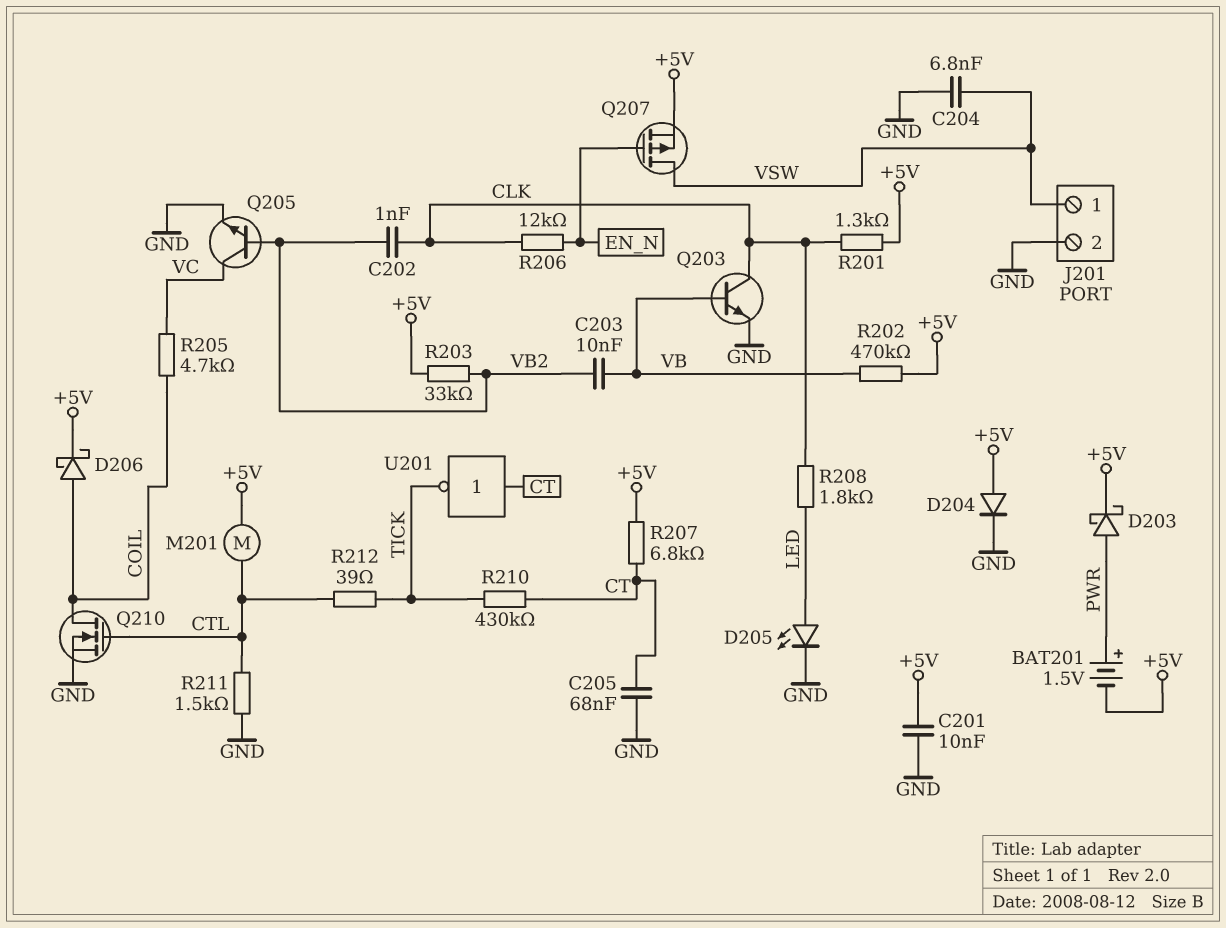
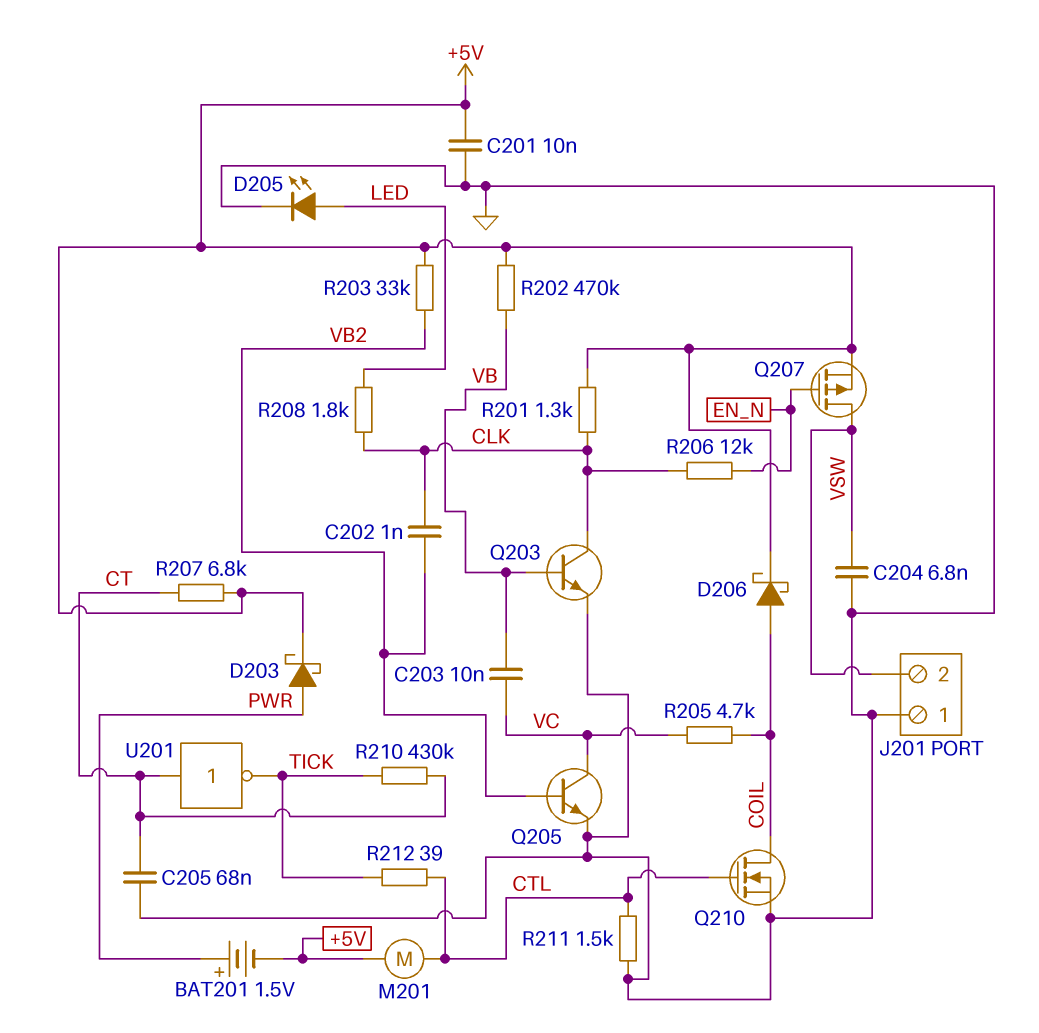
C203: 10nF (VB, VB2) -> 10nF (VB, VC)
D204: diode (A +5V, K GND) -> none
J201 pin 1: VSW -> GND
J201 pin 2: GND -> VSW

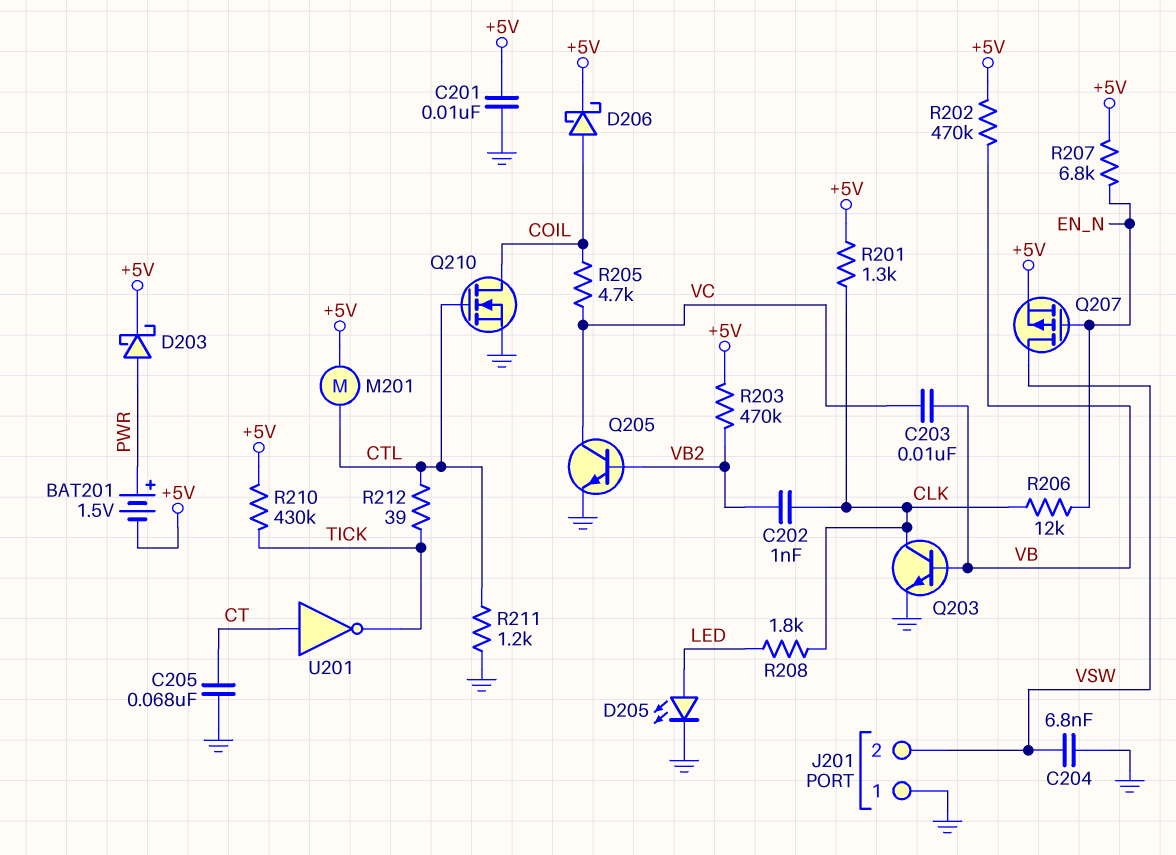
R203: 33k (+5V, VB2) -> 470k (+5V, VB2)
R207: 6.8k (+5V, CT) -> 6.8k (+5V, EN_N)
R210: 430k (CT, TICK) -> 430k (+5V, TICK)
R211: 1.5k (CTL, GND) -> 1.2k (CTL, GND)

